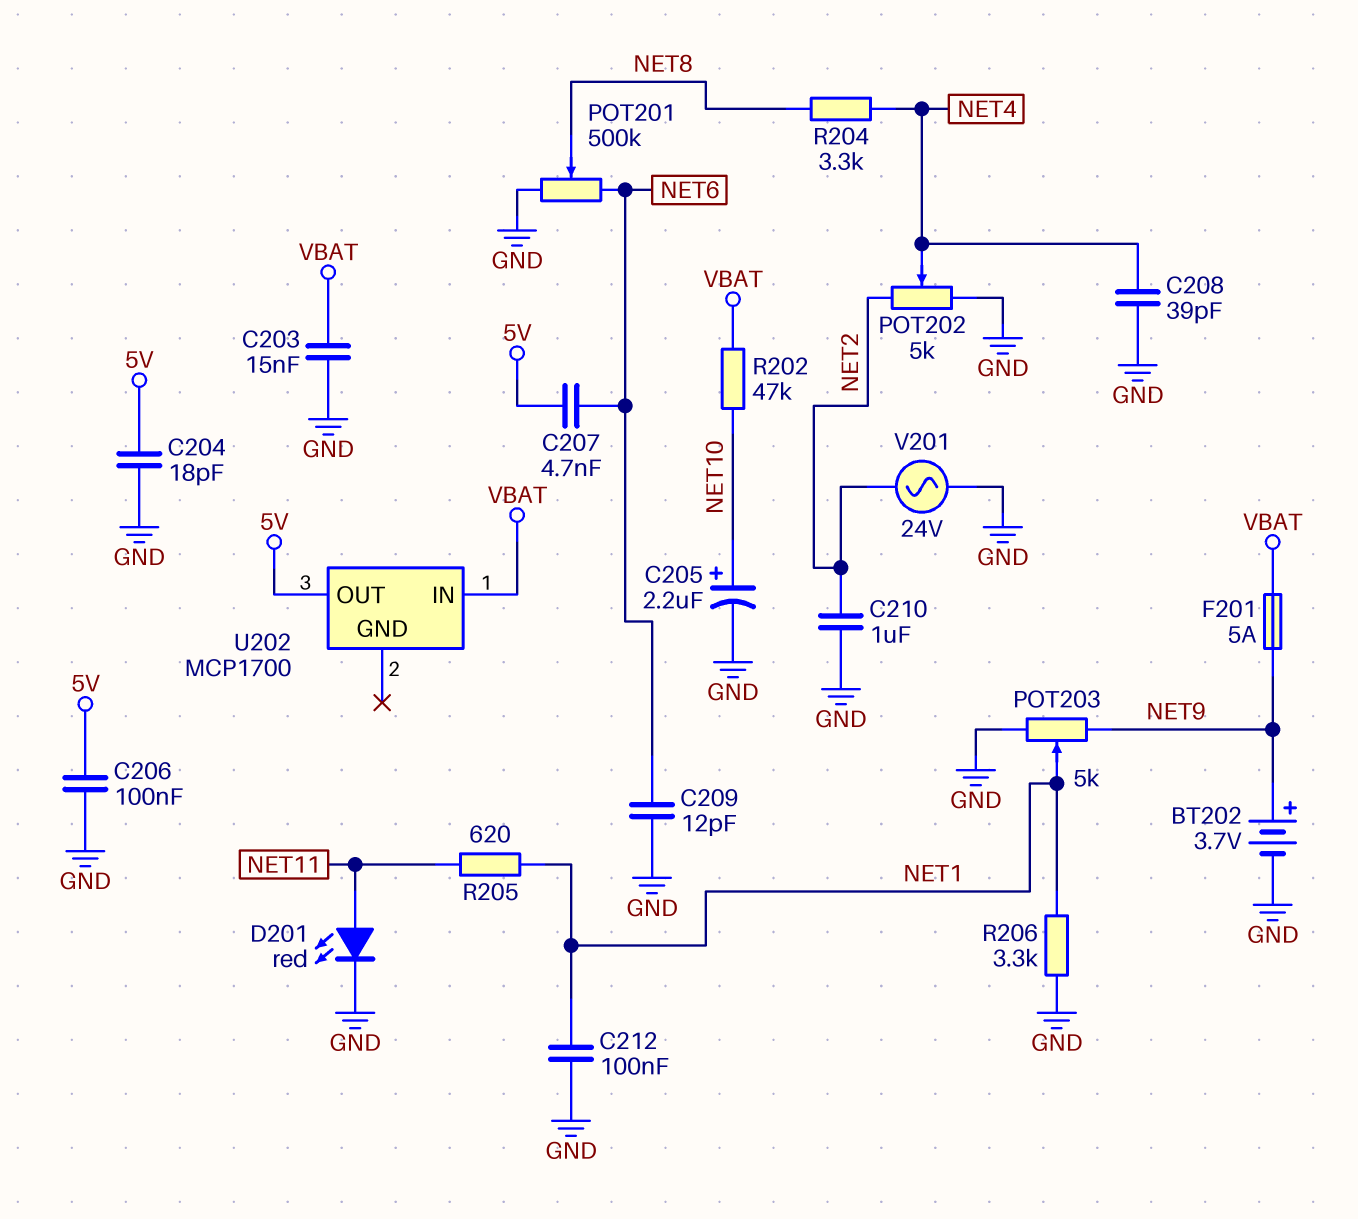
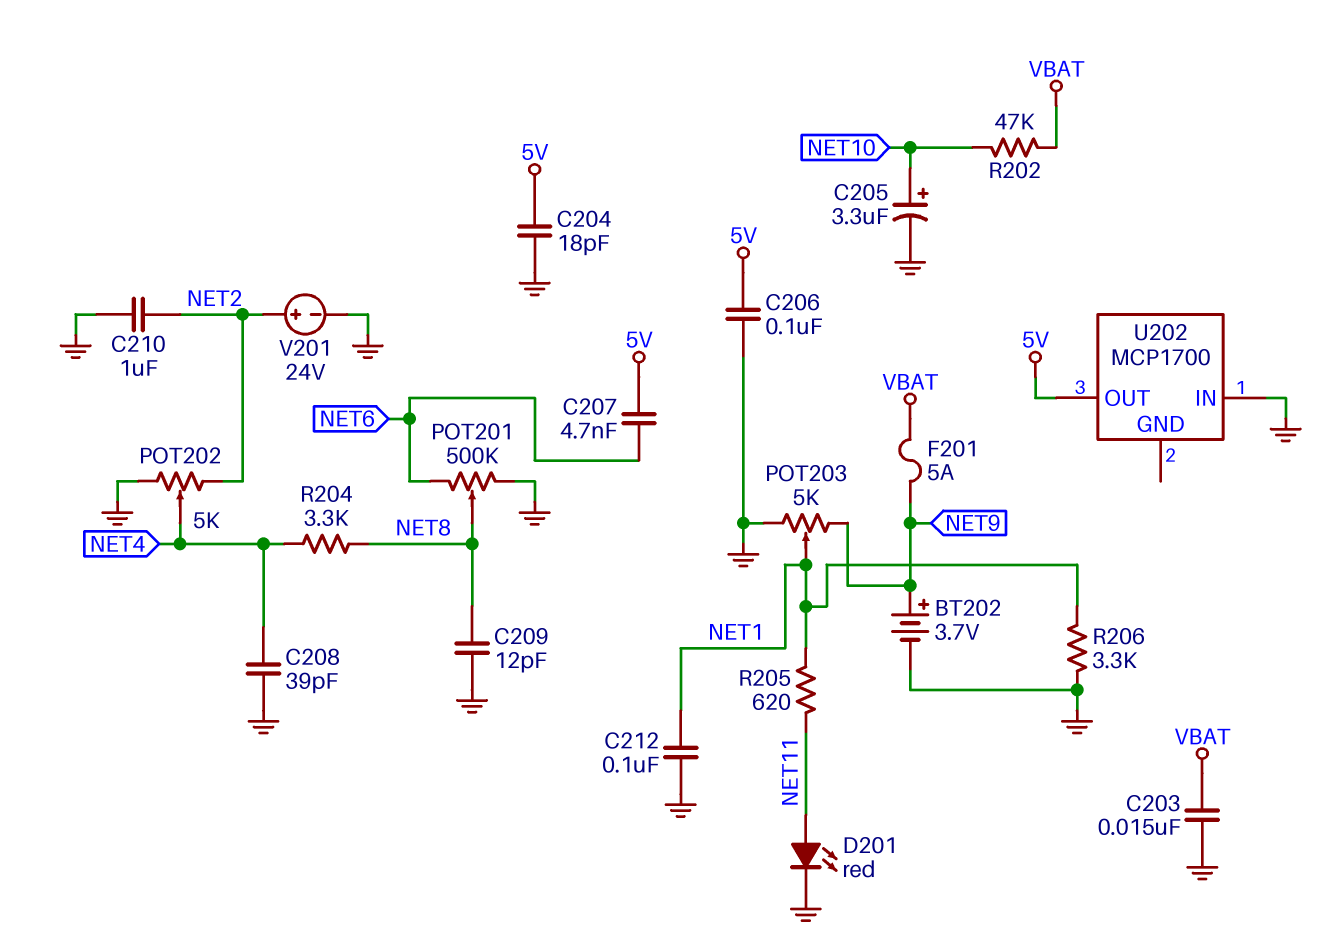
C205: 2.2uF (plus NET10, minus GND) -> 3.3uF (plus NET10, minus GND)
C209: 12pF (GND, NET6) -> 12pF (GND, NET8)
U202 pin IN: VBAT -> GND
V201: AC 24V (GND, NET2) -> 24V (plus NET2, minus GND)

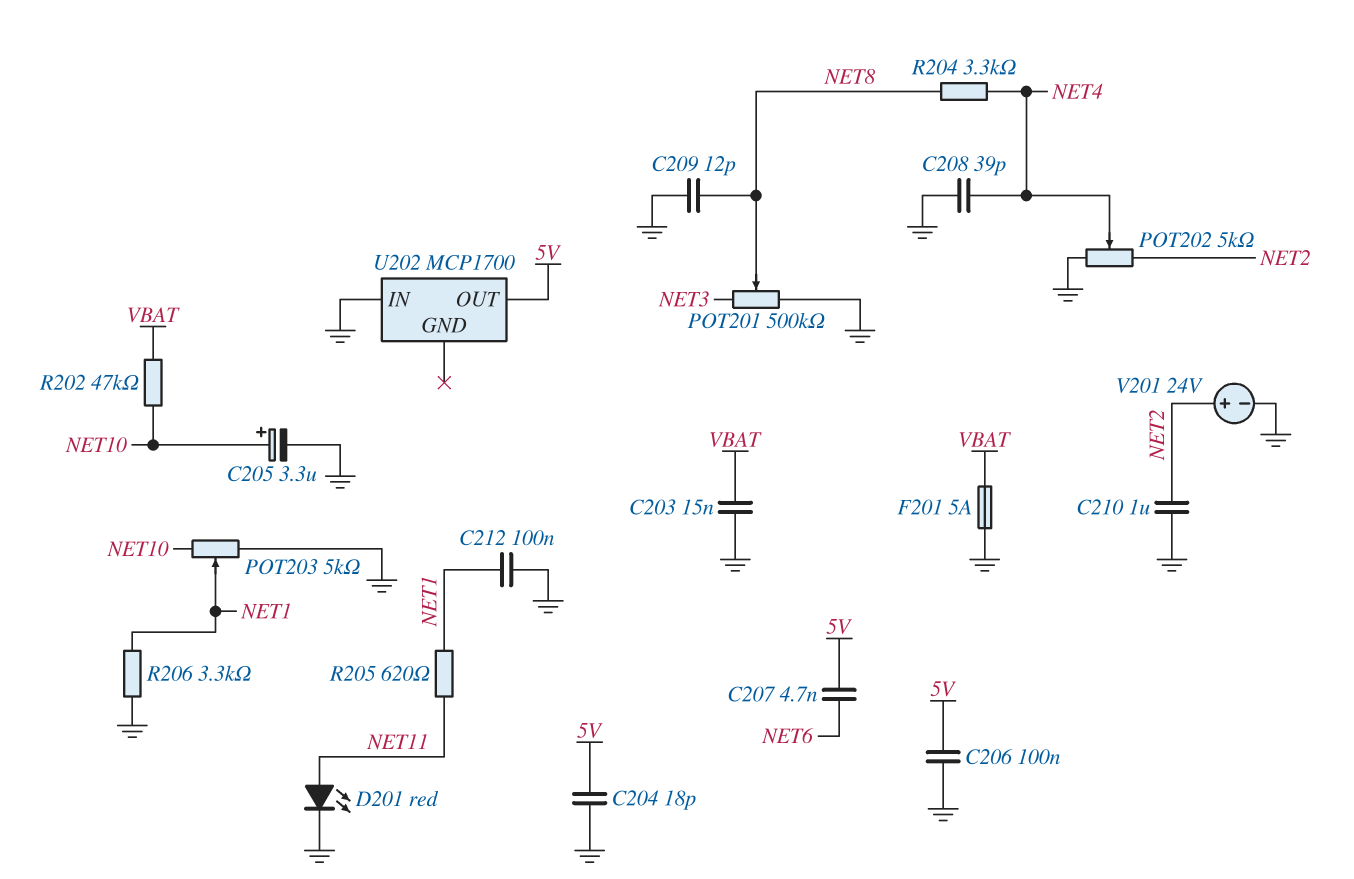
BT202: 3.7V (plus NET9, minus GND) -> none
F201: 5A (NET9, VBAT) -> 5A (GND, VBAT)
POT201: 500k (GND, NET6, wiper NET8) -> 500k (GND, NET3, wiper NET8)
POT203: 5k (GND, NET9, wiper NET1) -> 5k (GND, NET10, wiper NET1)

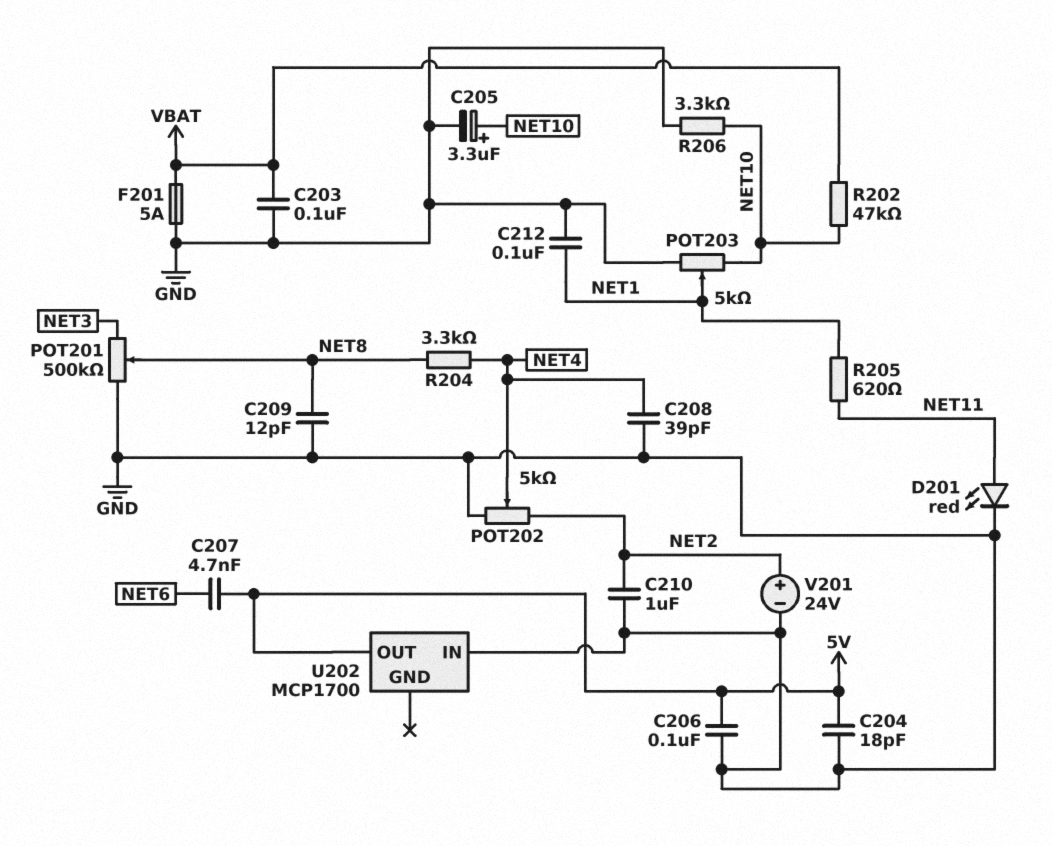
C203: 15nF (GND, VBAT) -> 100nF (GND, VBAT)
R206: 3.3k (GND, NET1) -> 3.3k (GND, NET10)

